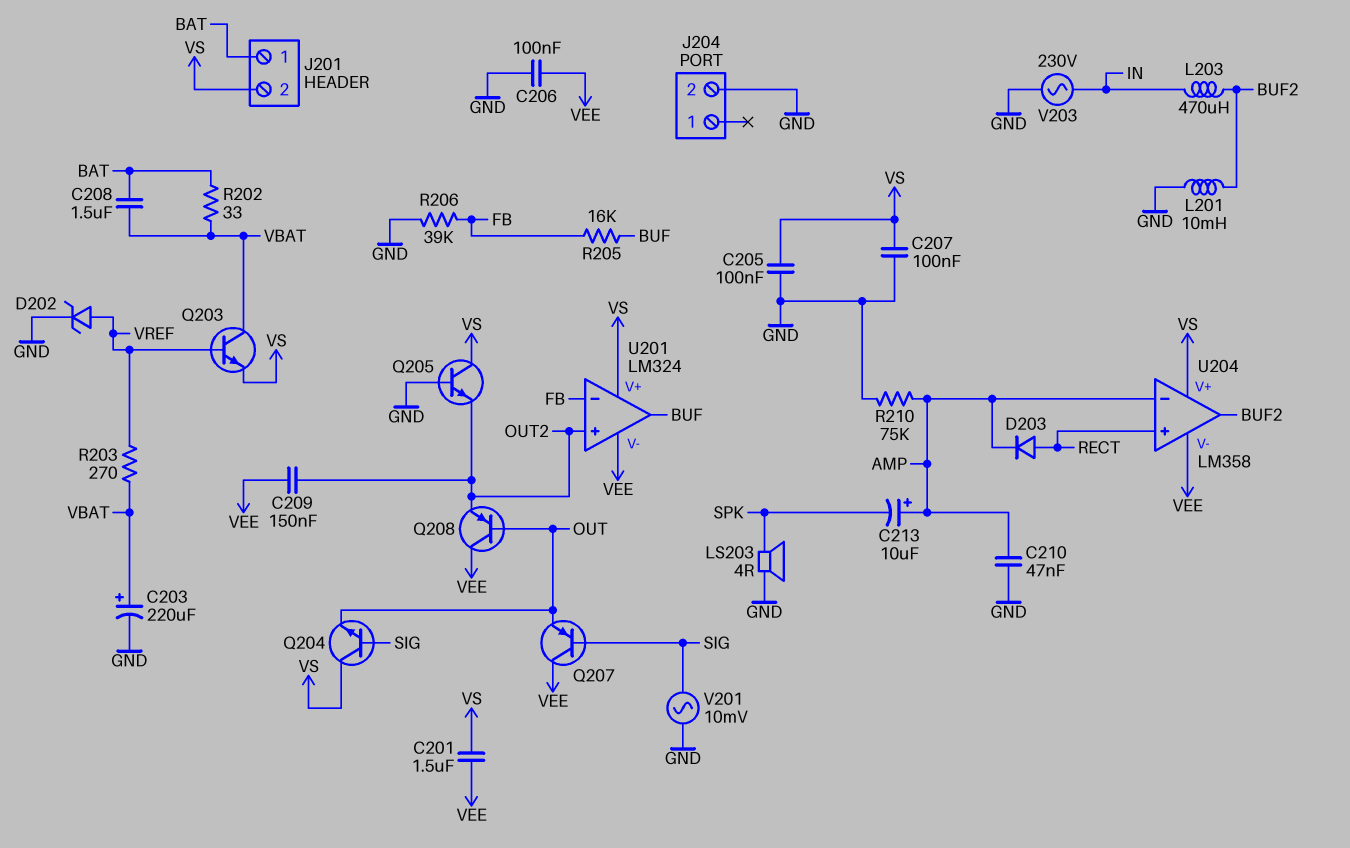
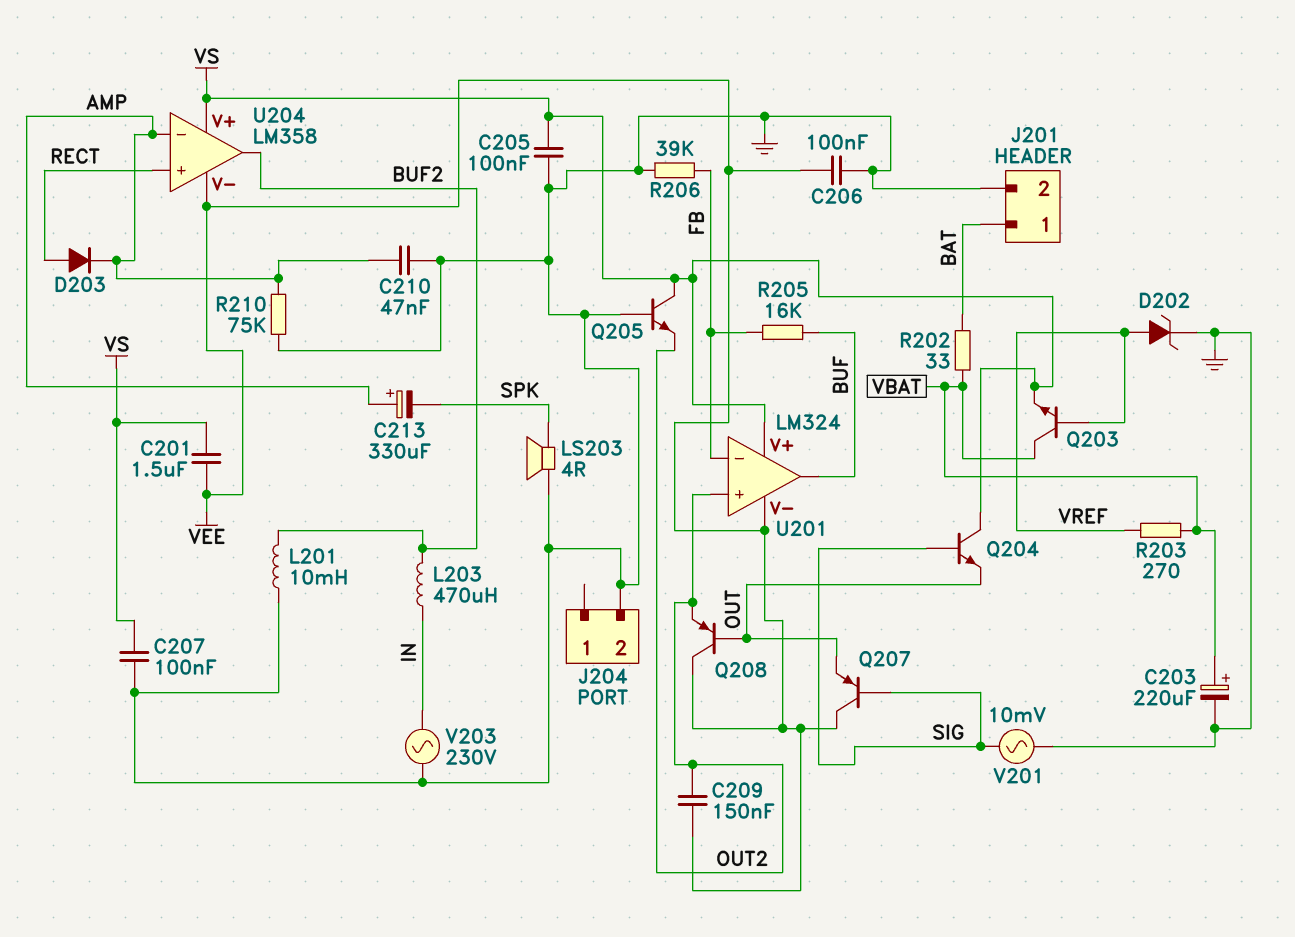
C208: 1.5uF (BAT, VBAT) -> none
C213: 10uF (plus AMP, minus SPK) -> 330uF (plus AMP, minus SPK)
J201 pin 2: VS -> GND

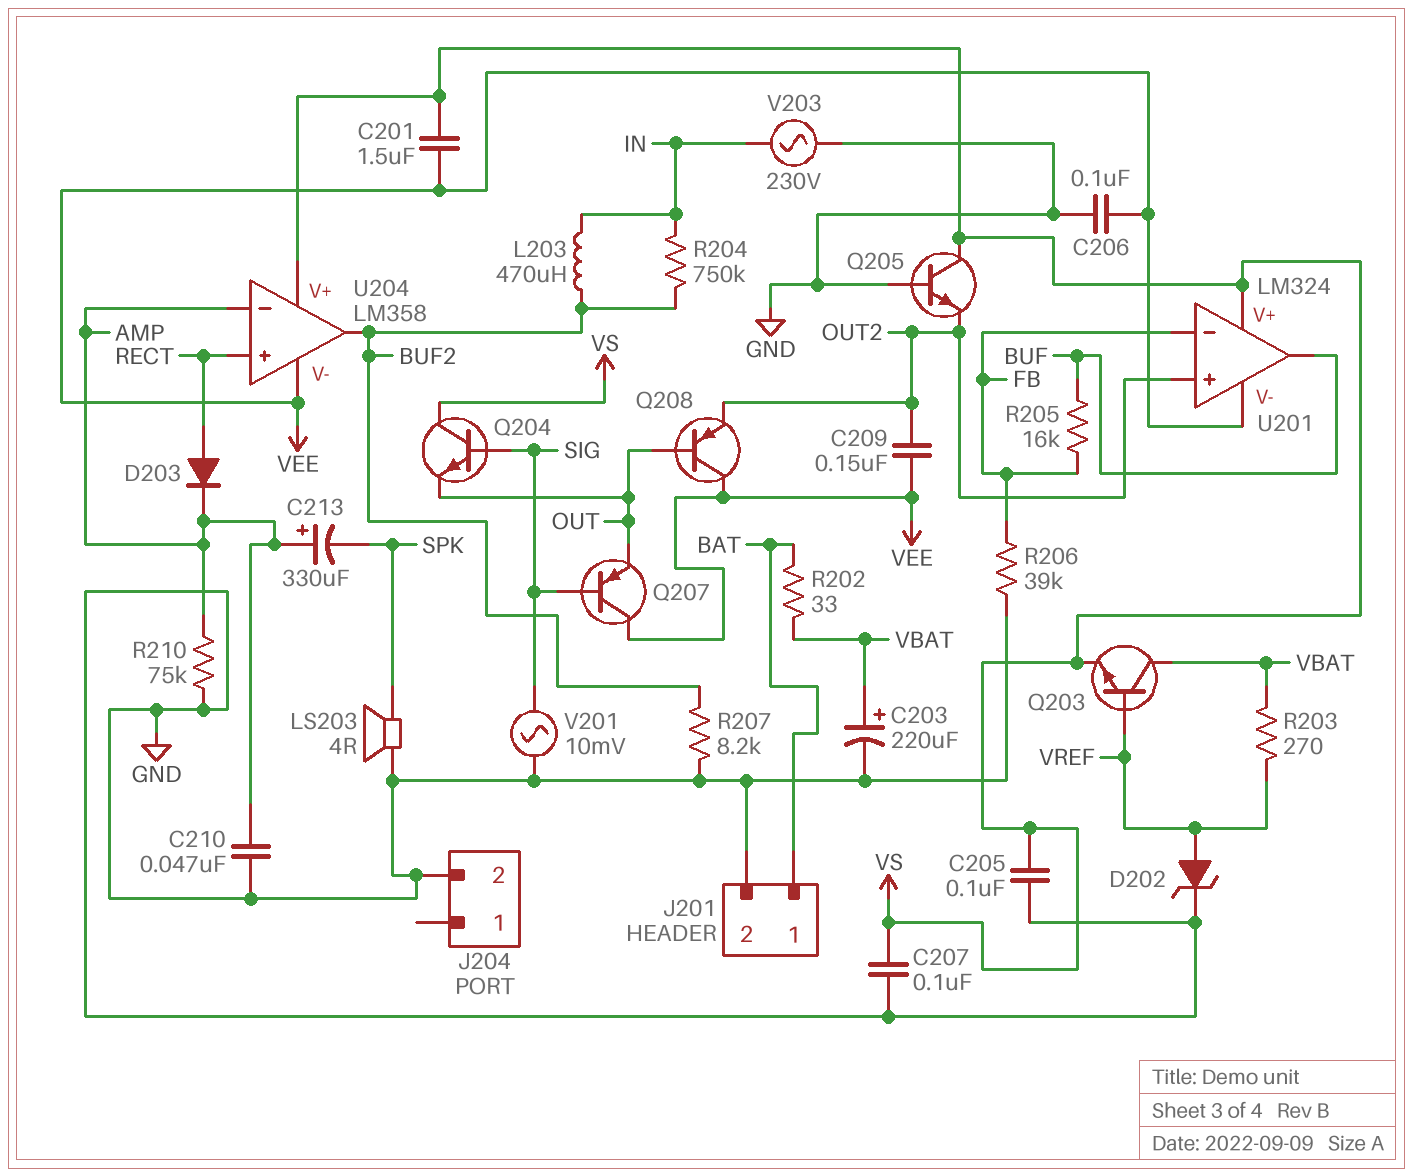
L201: 10mH (BUF2, GND) -> none
R204: none -> 750k (BUF2, IN)
R207: none -> 8.2k (BUF2, GND)

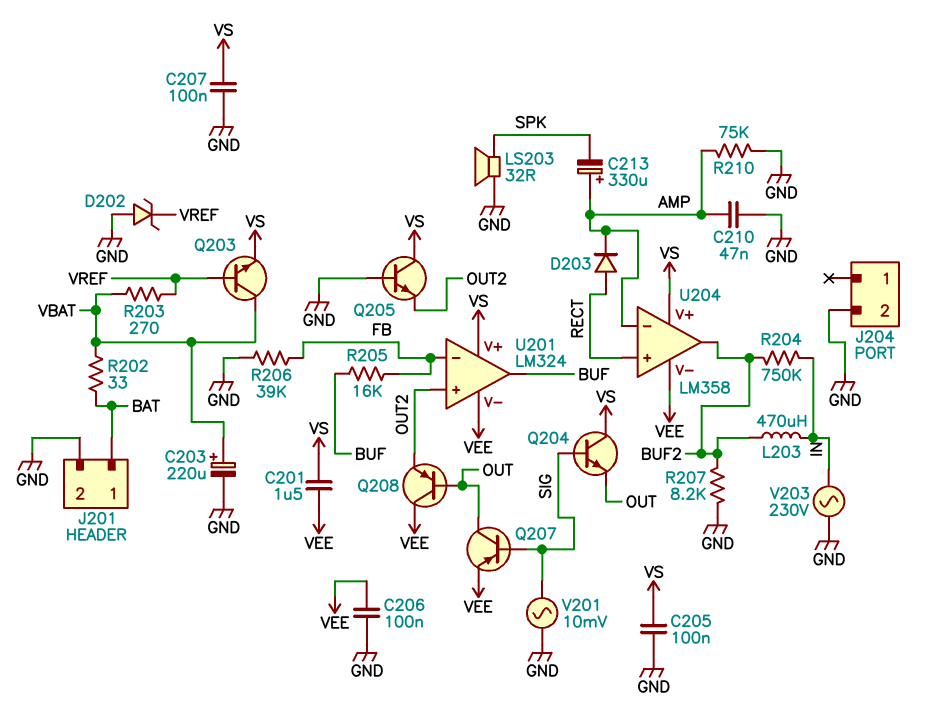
C209: 150nF (OUT2, VEE) -> none
D202: zener (A VREF, K GND) -> zener (A GND, K VREF)
LS203: speaker 4R (GND, SPK) -> speaker 32R (GND, SPK)
Q207: PNP (B SIG, C VEE, E OUT) -> PNP (B SIG, C OUT, E VEE)

